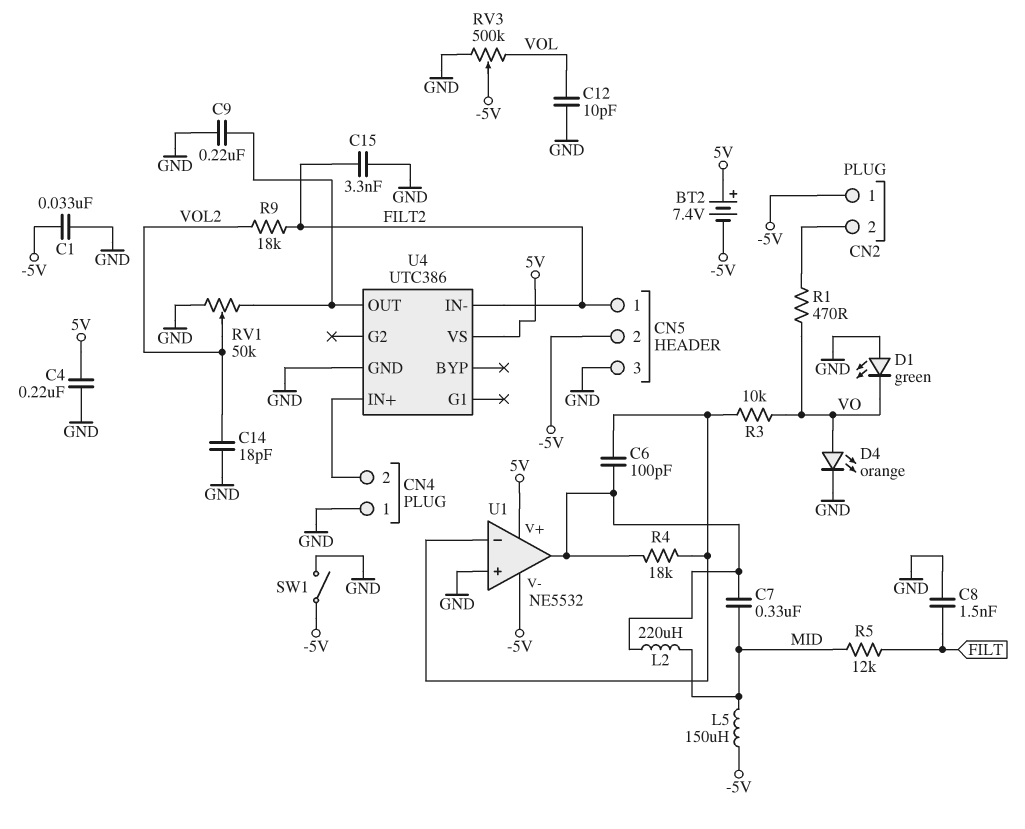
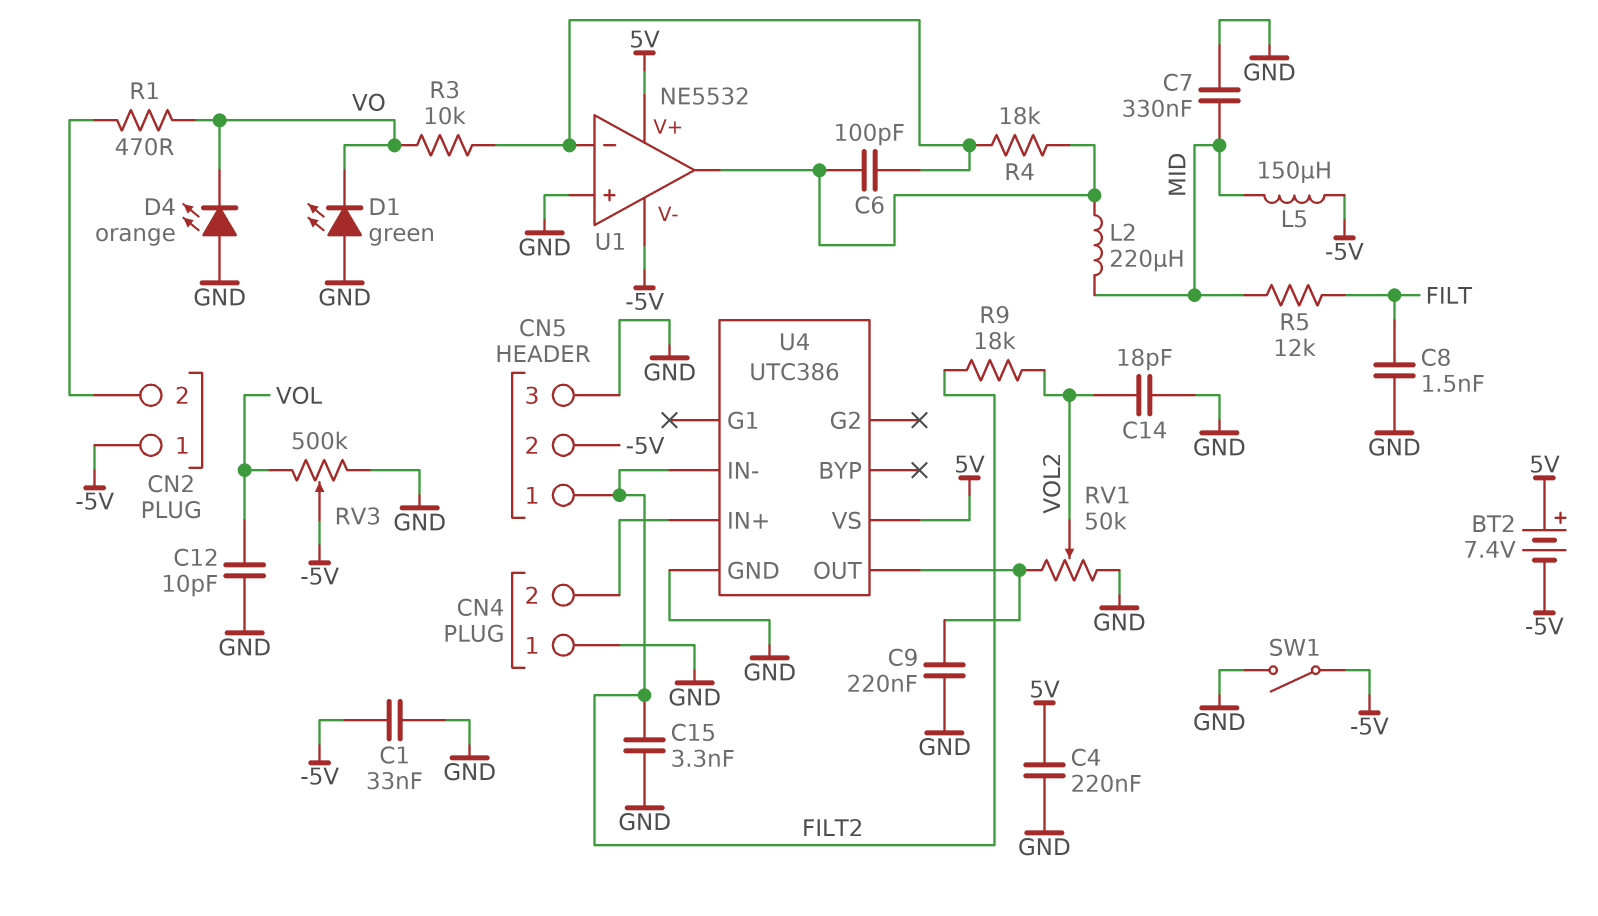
C7: 330nF (MID, U1/out) -> 330nF (GND, MID)
D4: LED orange (A VO, K GND) -> LED orange (A GND, K VO)

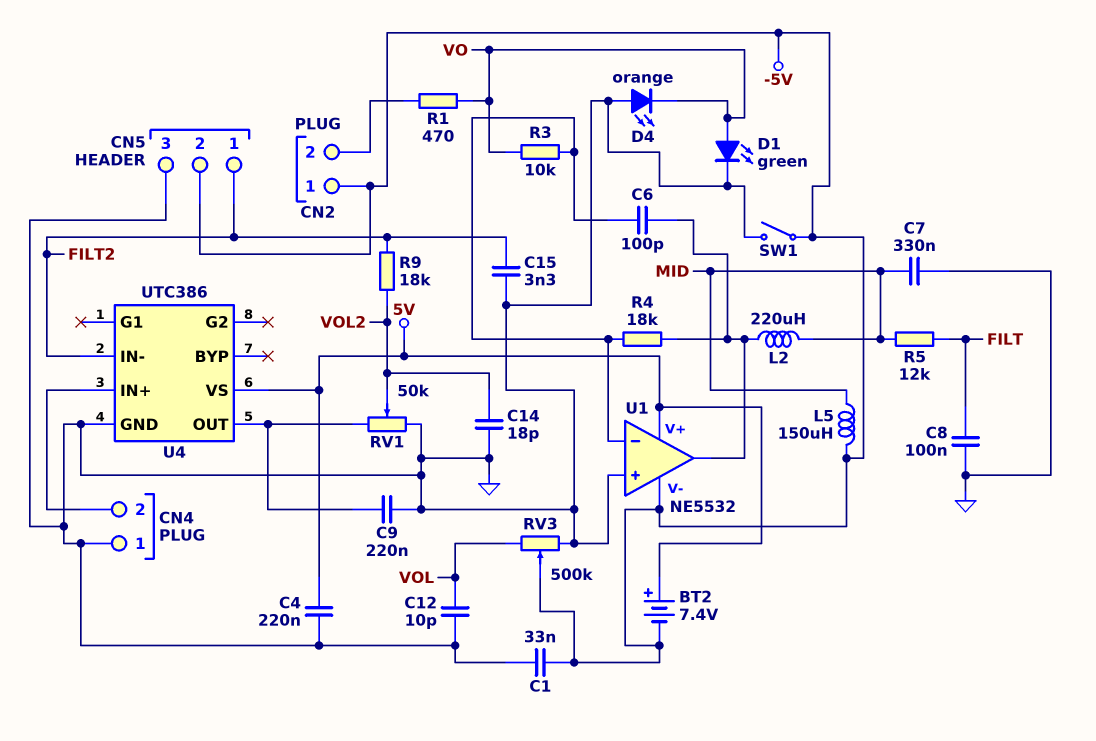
C8: 1.5nF (FILT, GND) -> 100nF (FILT, GND)
D1: LED green (A GND, K VO) -> LED green (A VO, K GND)

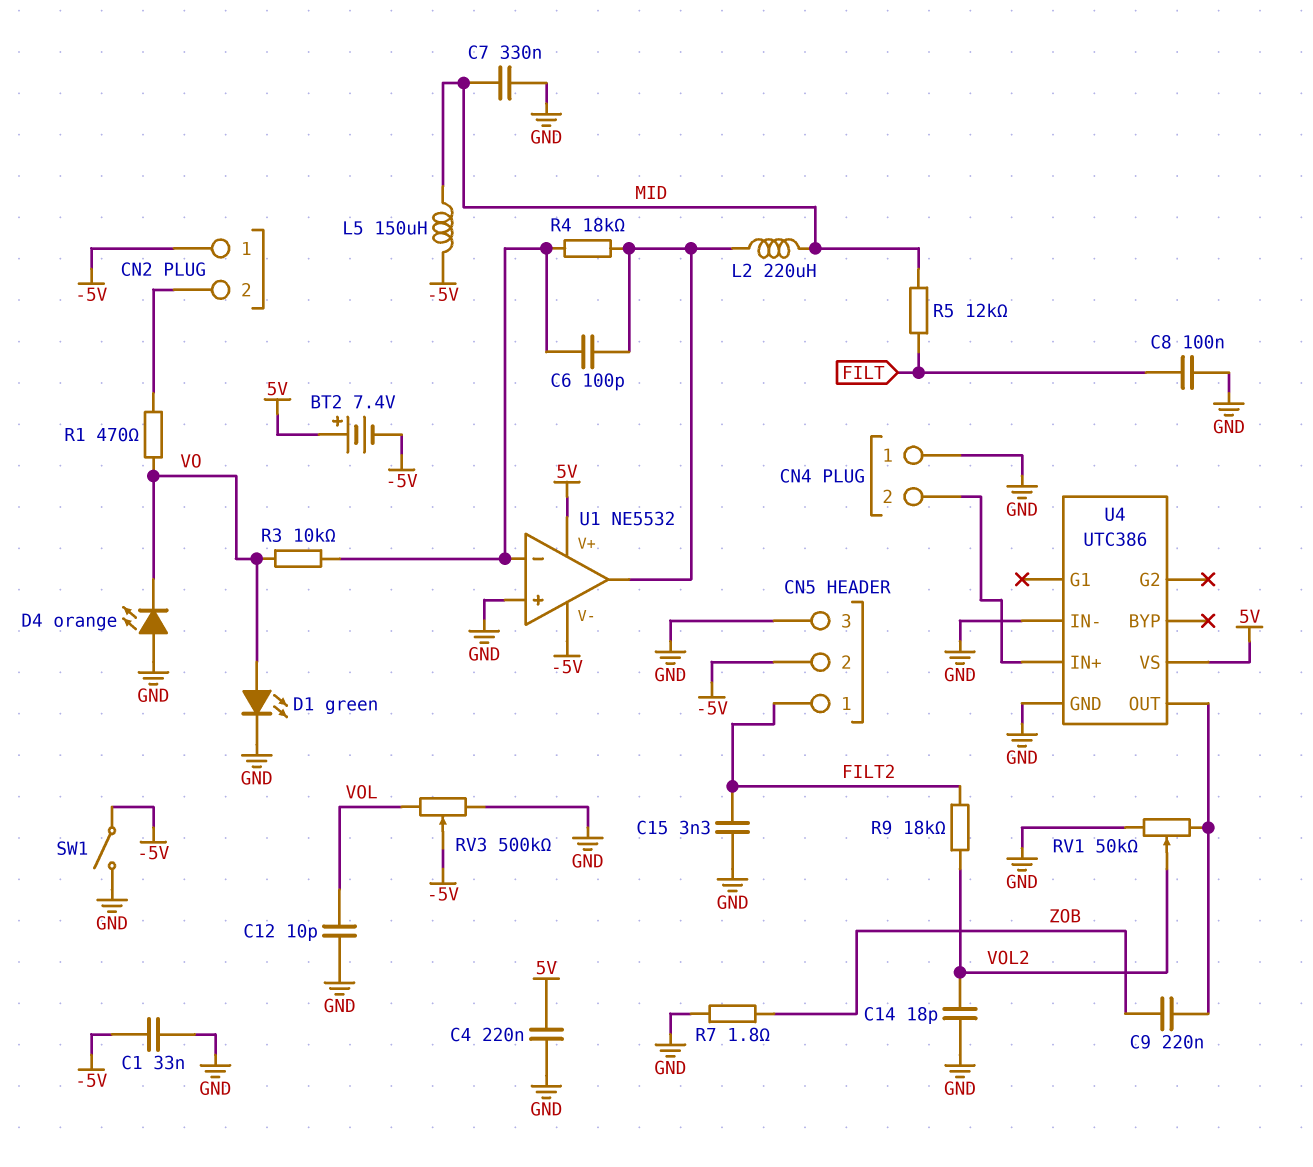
C9: 220nF (GND, U4/OUT) -> 220nF (U4/OUT, ZOB)
R7: none -> 1.8 (GND, ZOB)
U4 pin IN-: FILT2 -> GND

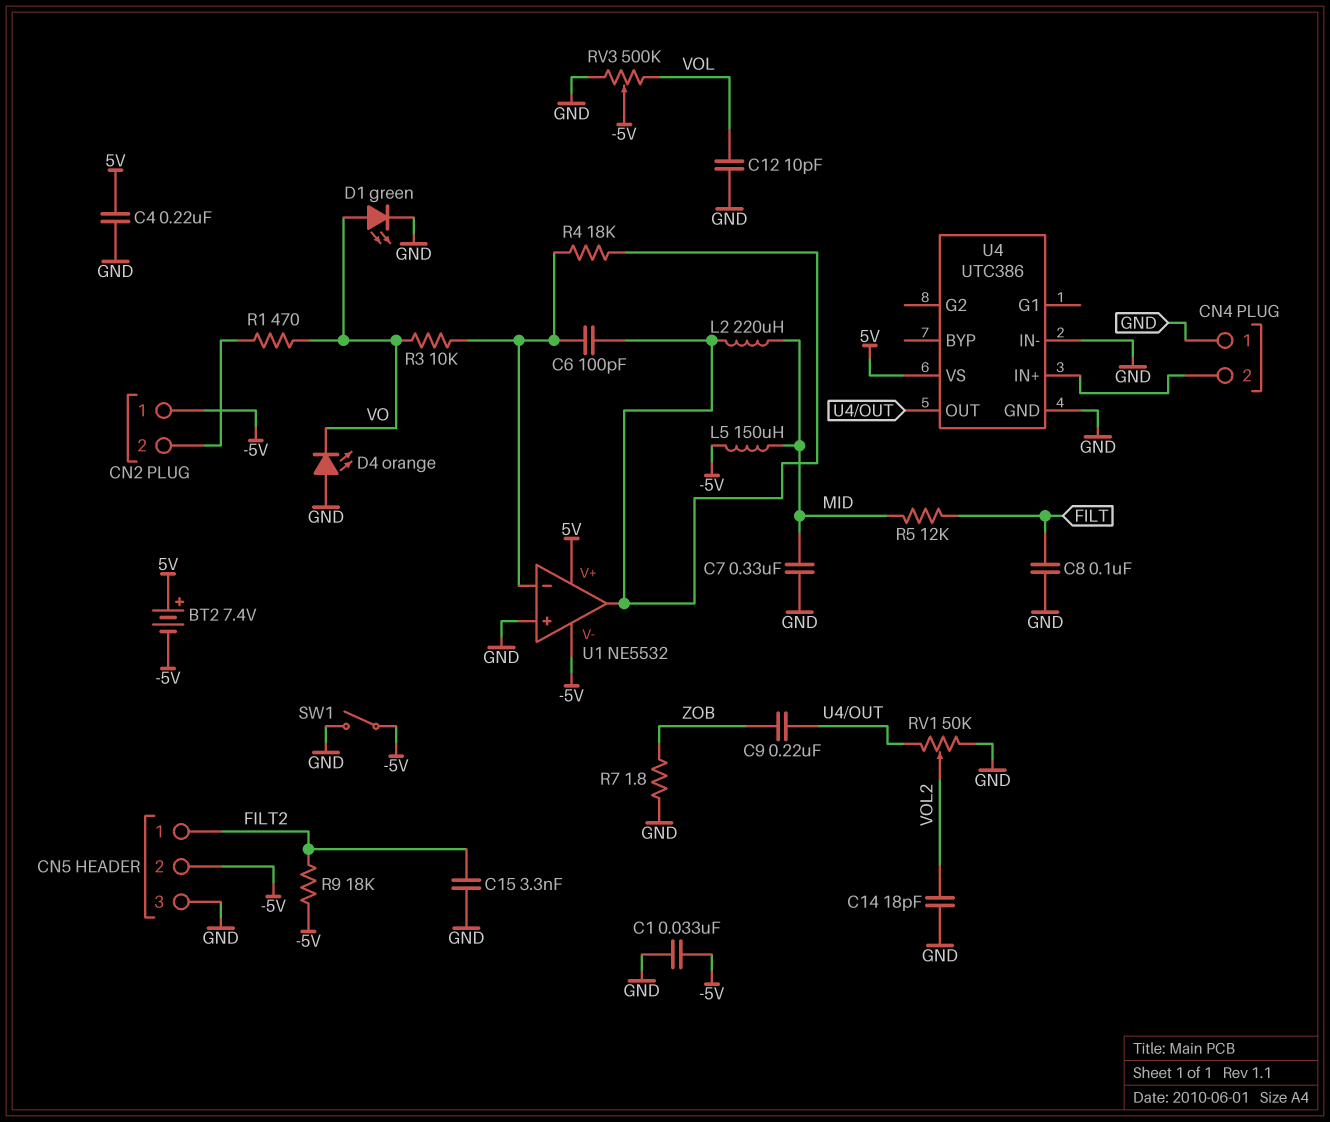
R9: 18k (FILT2, VOL2) -> 18k (-5V, FILT2)

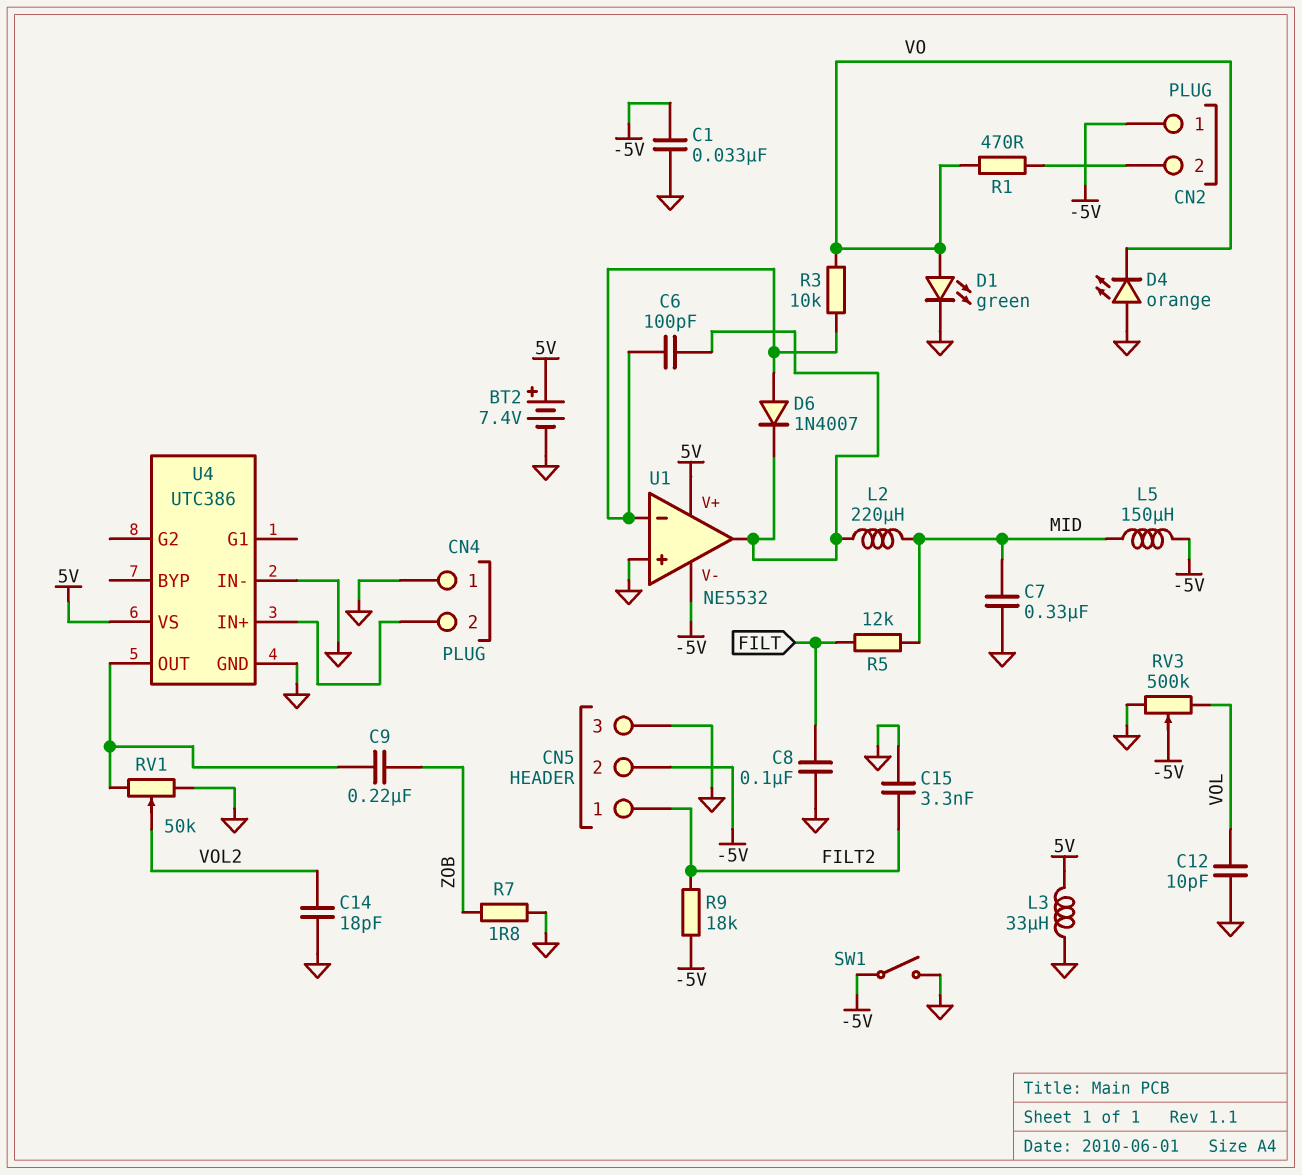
BT2: 7.4V (plus 5V, minus -5V) -> 7.4V (plus 5V, minus GND)
C4: 220nF (5V, GND) -> none
D6: none -> diode 1N4007 (A U1/in-, K U1/out)
L3: none -> 33uH (5V, GND)
R4: 18k (U1/in-, U1/out) -> none

